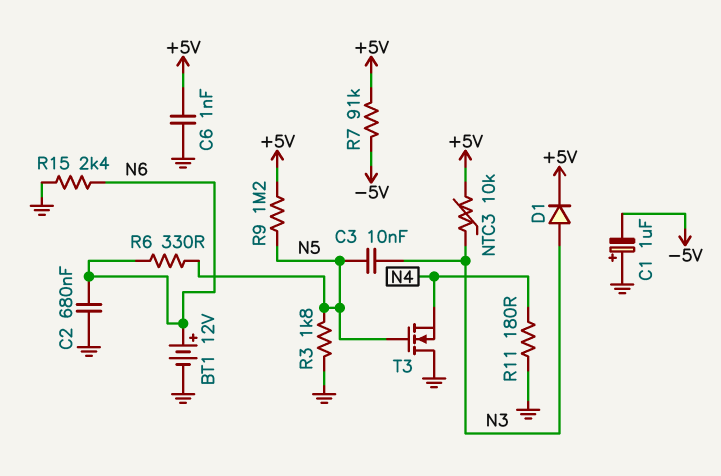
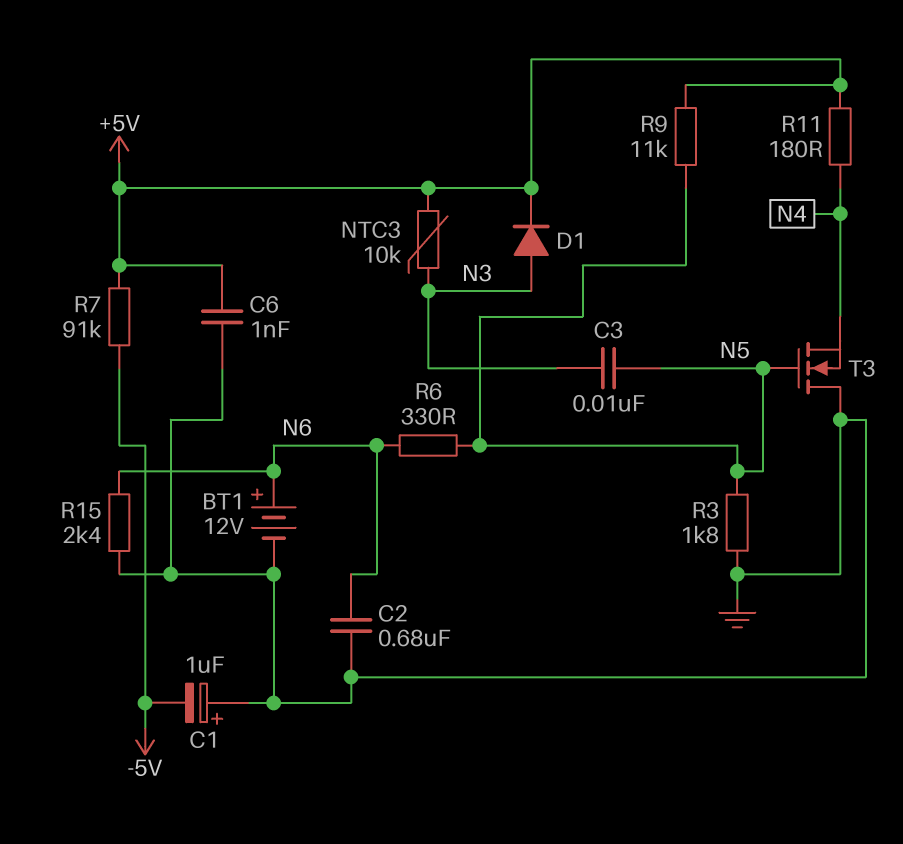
R9: 1.2M (+5V, N5) -> 11k (+5V, N5)
R11: 180 (GND, N4) -> 180 (+5V, N4)

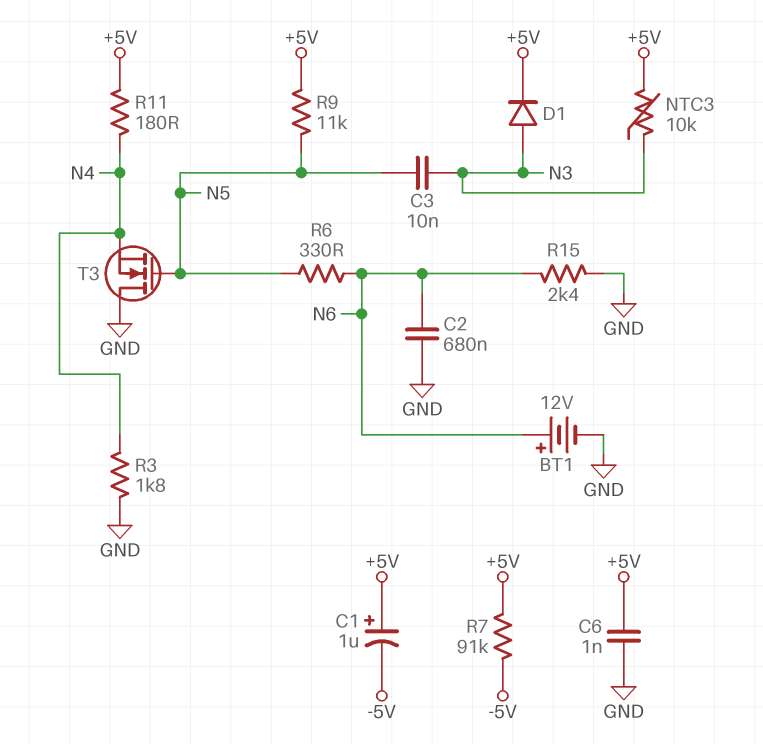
C1: 1uF (plus GND, minus -5V) -> 1uF (plus +5V, minus -5V)
R3: 1.8k (GND, N5) -> 1.8k (GND, N4)

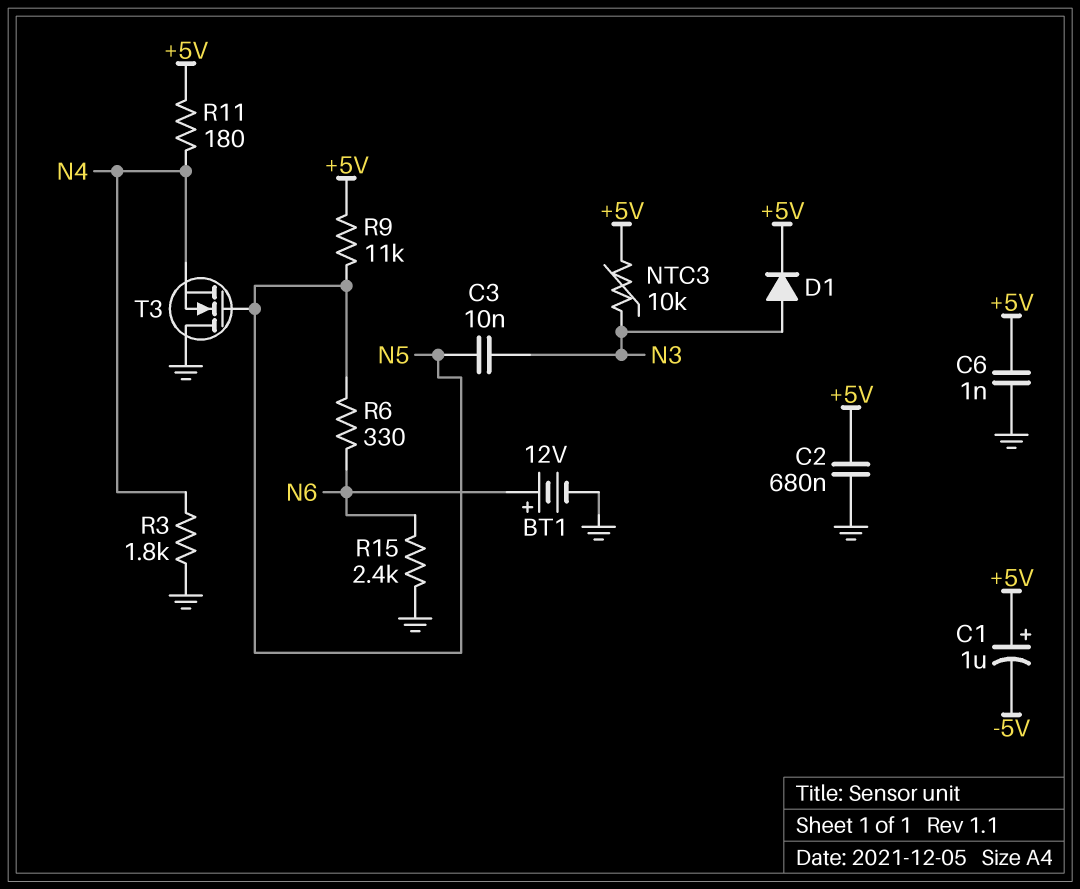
C2: 680nF (GND, N6) -> 680nF (+5V, GND)
R7: 91k (+5V, -5V) -> none

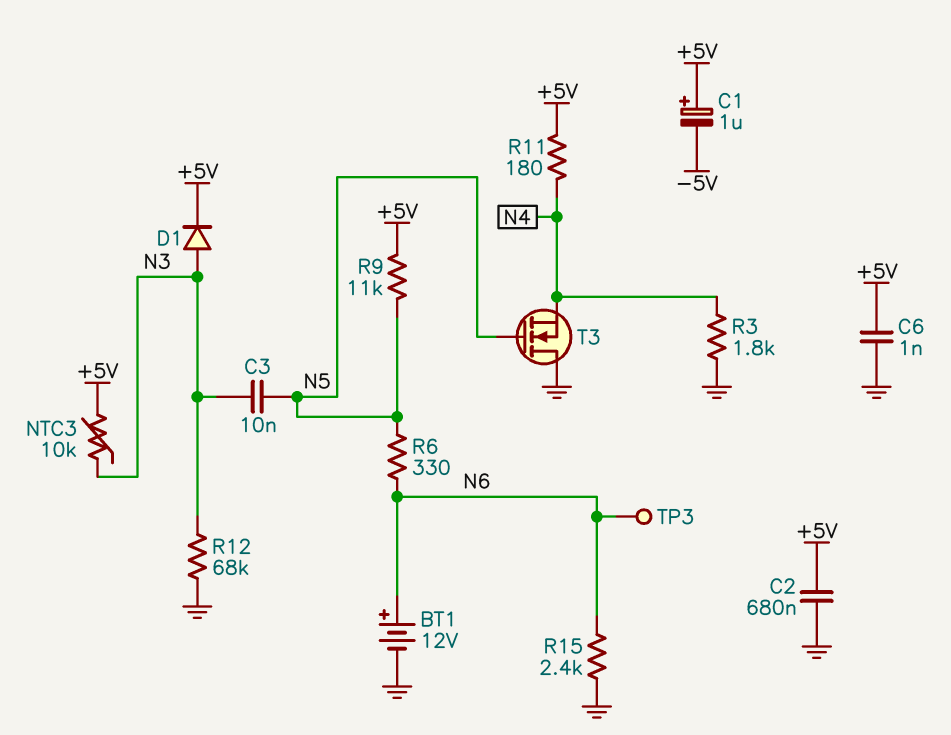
R12: none -> 68k (GND, N3)
TP3: none -> test point (N6)

